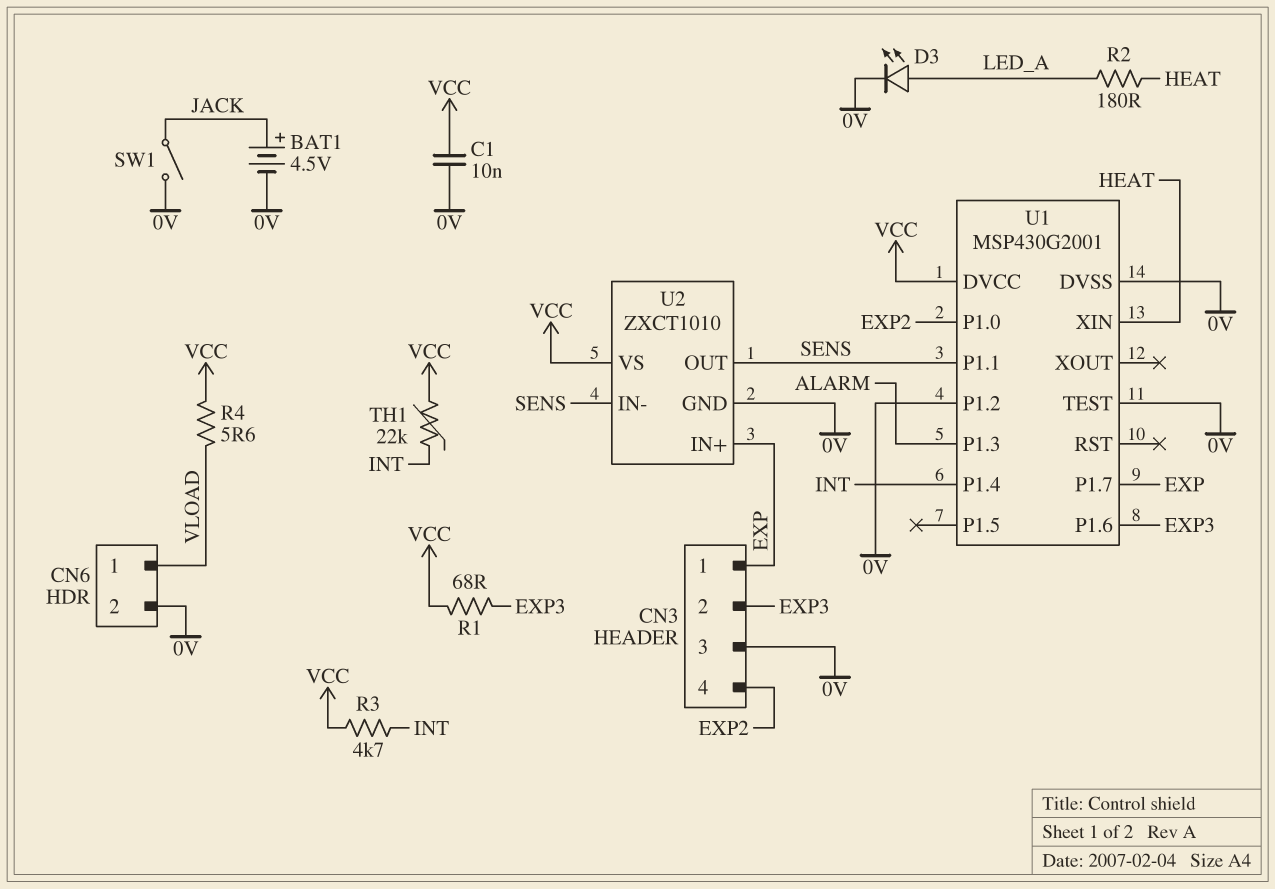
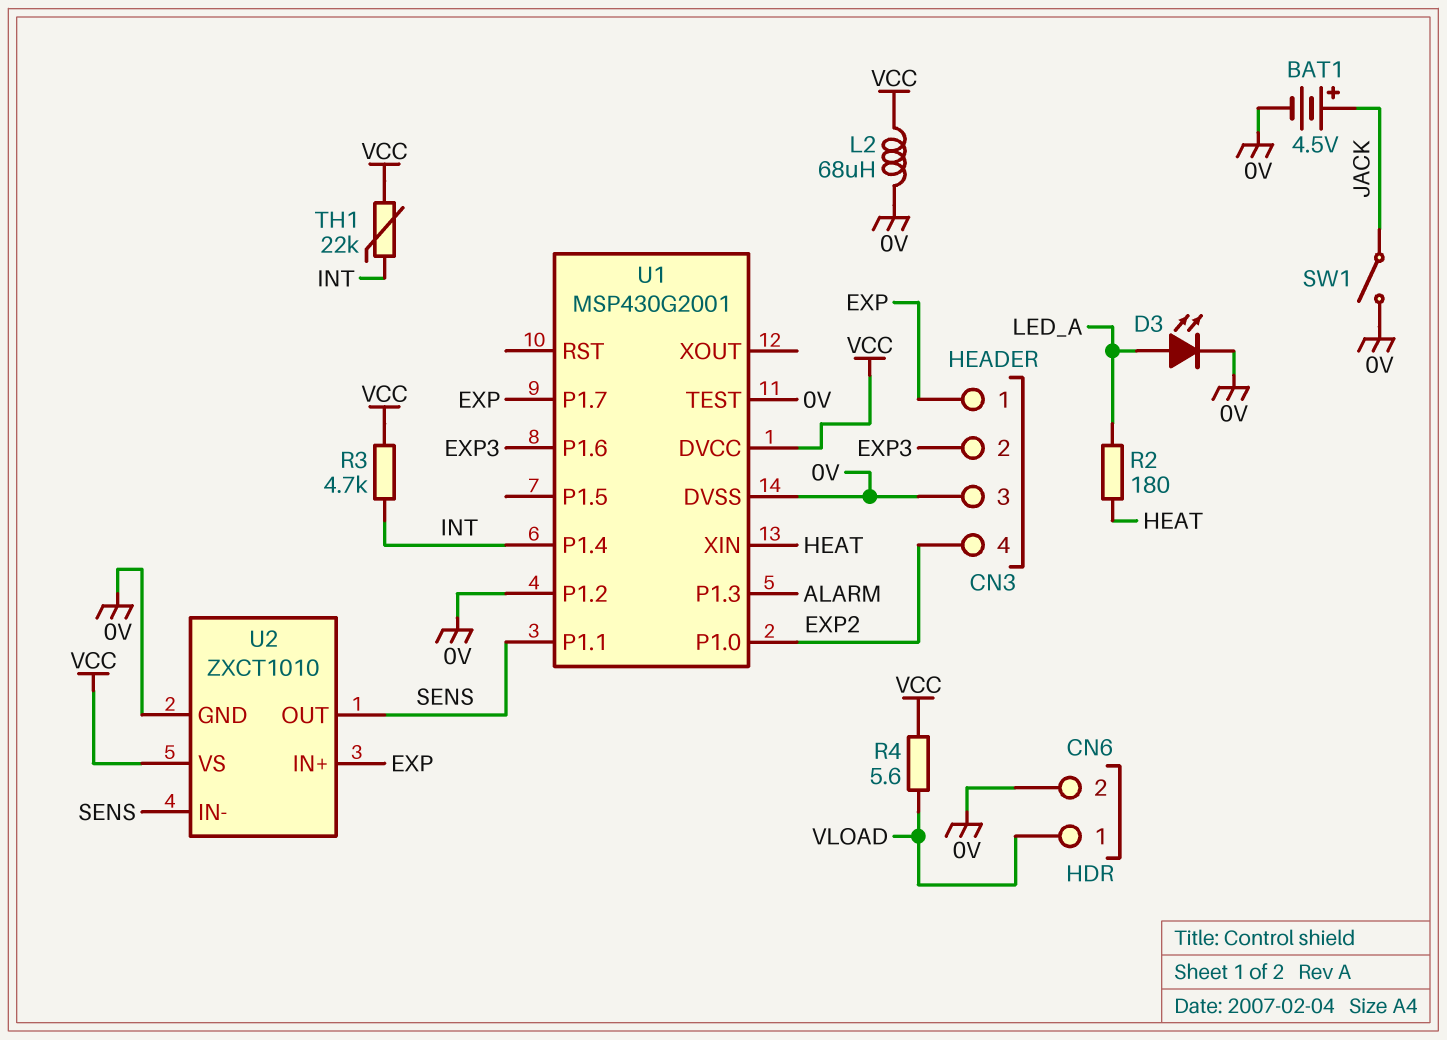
C1: 10nF (0V, VCC) -> none
L2: none -> 68uH (0V, VCC)
R1: 68 (EXP3, VCC) -> none

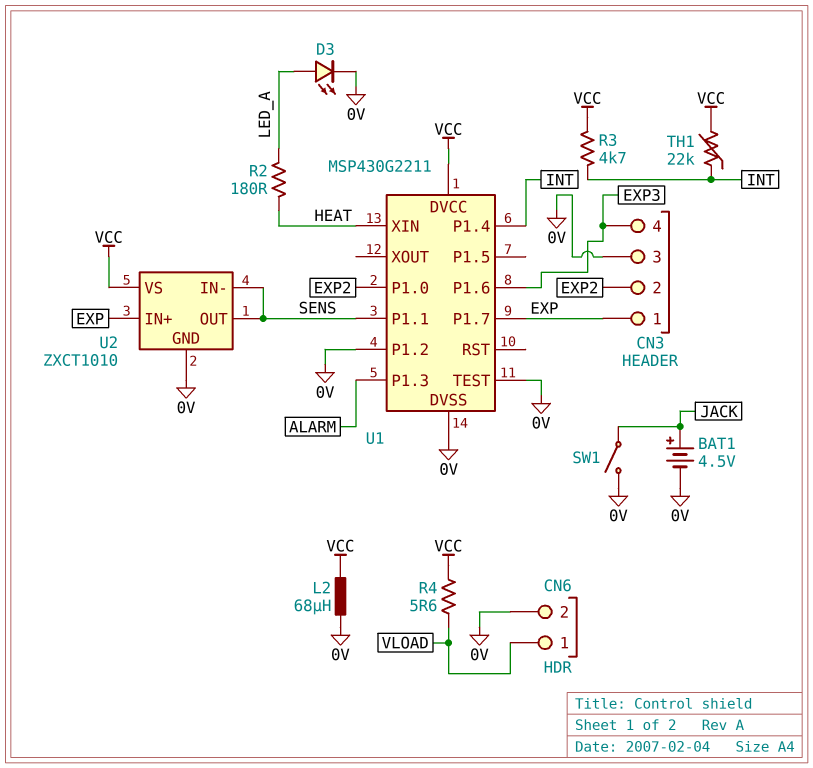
CN3 pin 2: EXP3 -> EXP2
CN3 pin 4: EXP2 -> EXP3
U1: MSP430G2001 -> MSP430G2211

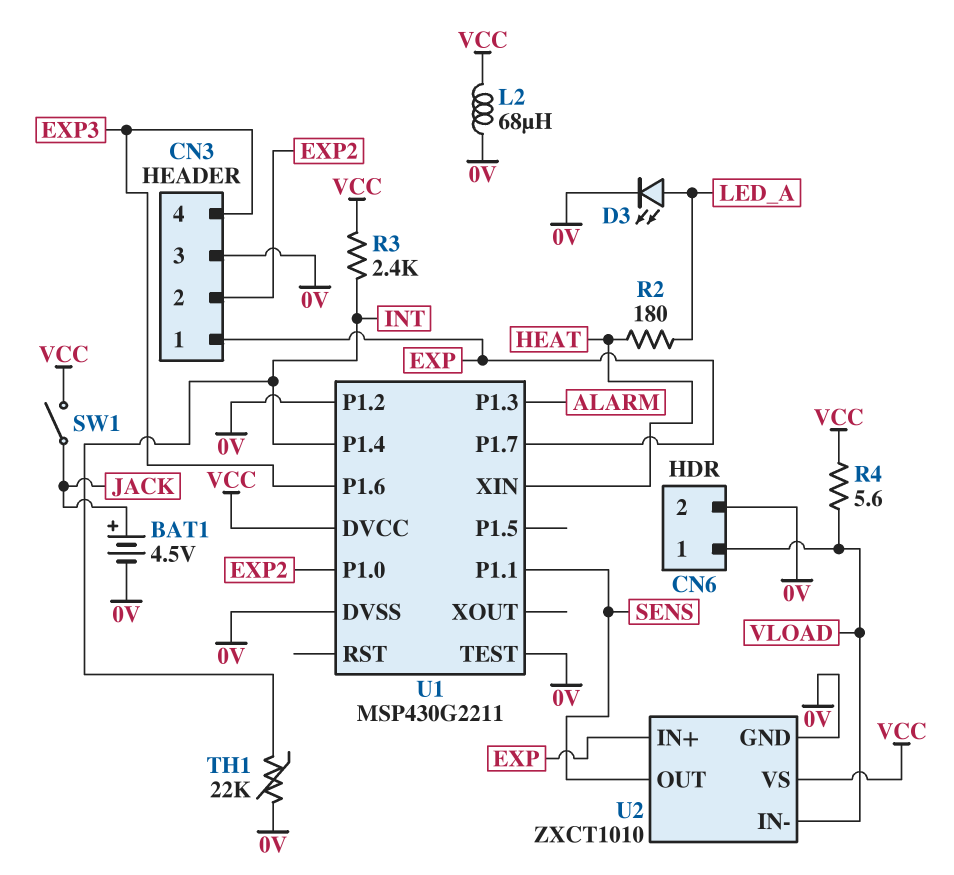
R3: 4.7k (INT, VCC) -> 2.4k (INT, VCC)
SW1: switch (0V, JACK) -> switch (JACK, VCC)
TH1: 22k (INT, VCC) -> 22k (0V, INT)
U2 pin IN-: SENS -> VLOAD

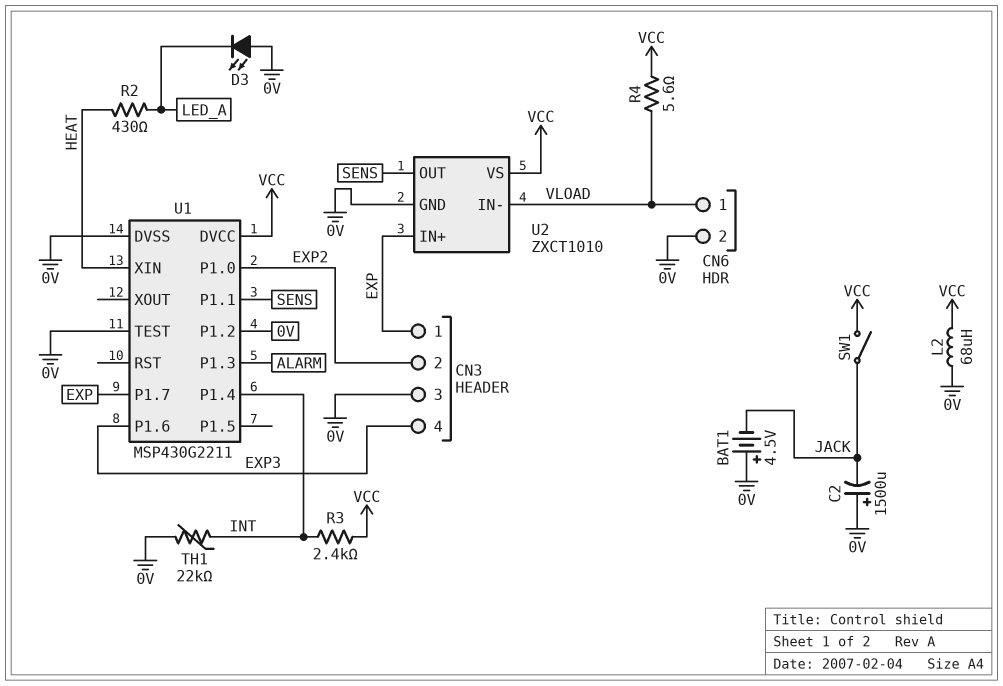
BAT1: 4.5V (plus JACK, minus 0V) -> 4.5V (plus 0V, minus JACK)
C2: none -> 1500uF (plus 0V, minus JACK)
D3: LED (A LED_A, K 0V) -> LED (A 0V, K LED_A)
R2: 180 (HEAT, LED_A) -> 430 (HEAT, LED_A)

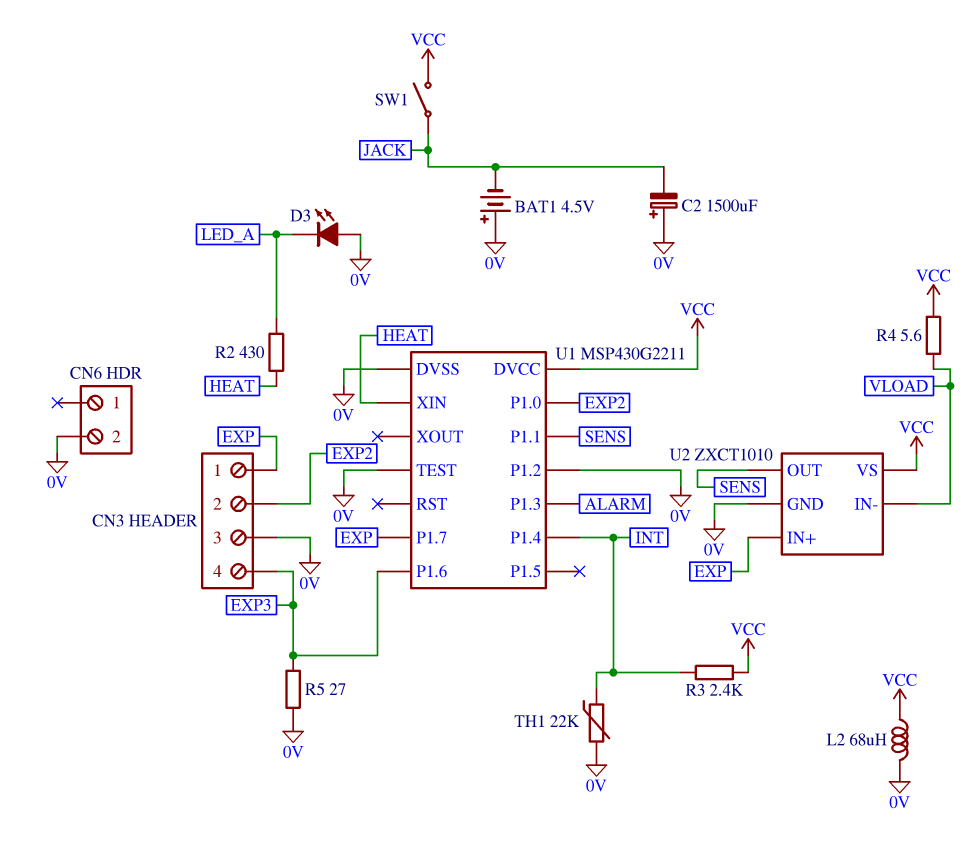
CN6 pin 1: VLOAD -> none
R5: none -> 27 (0V, EXP3)

